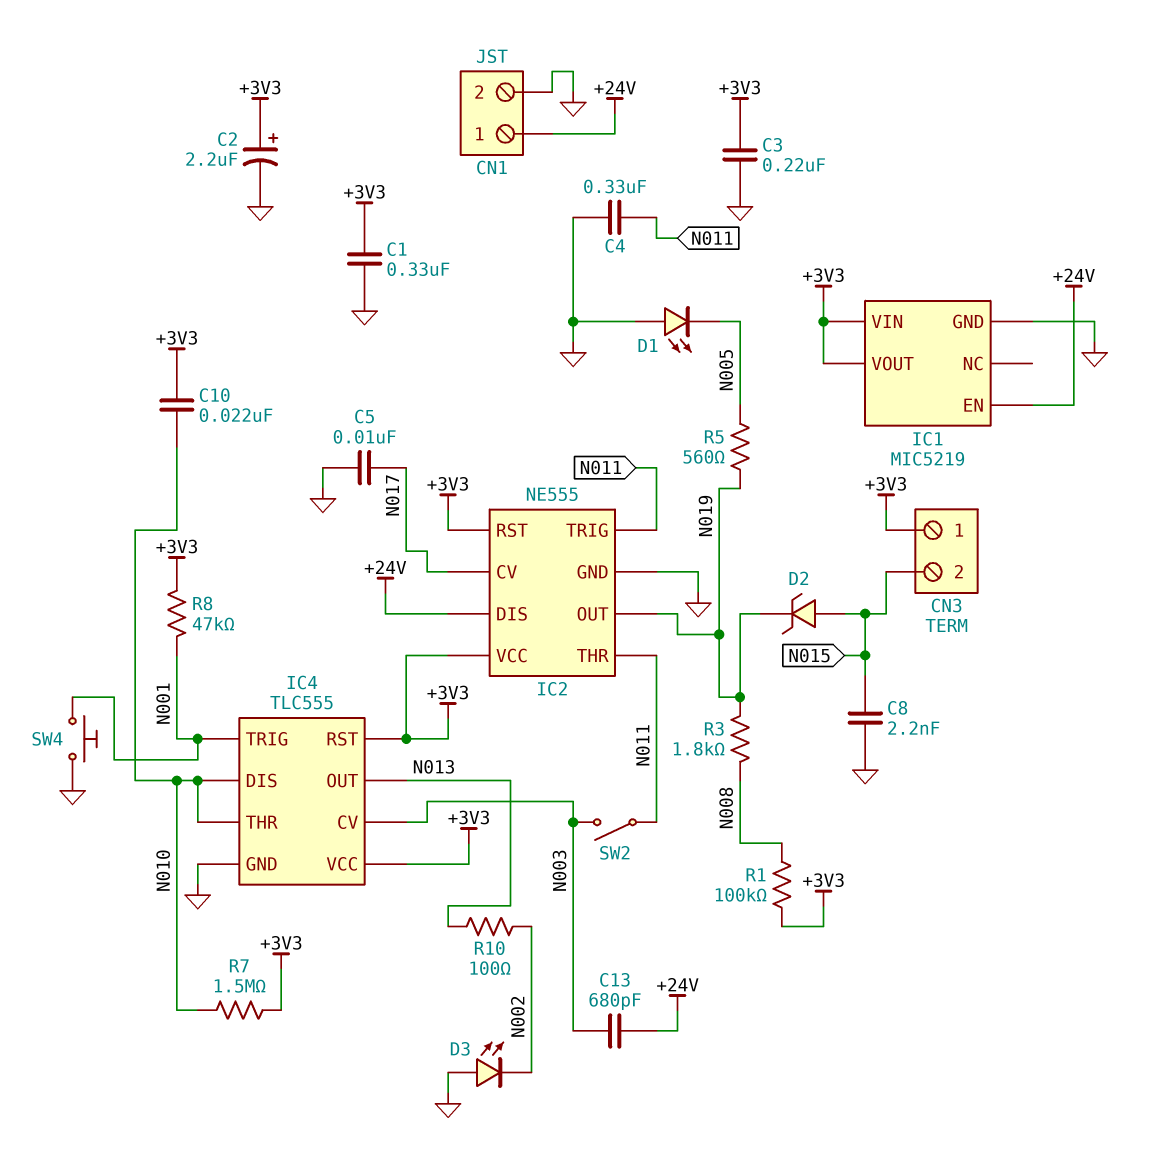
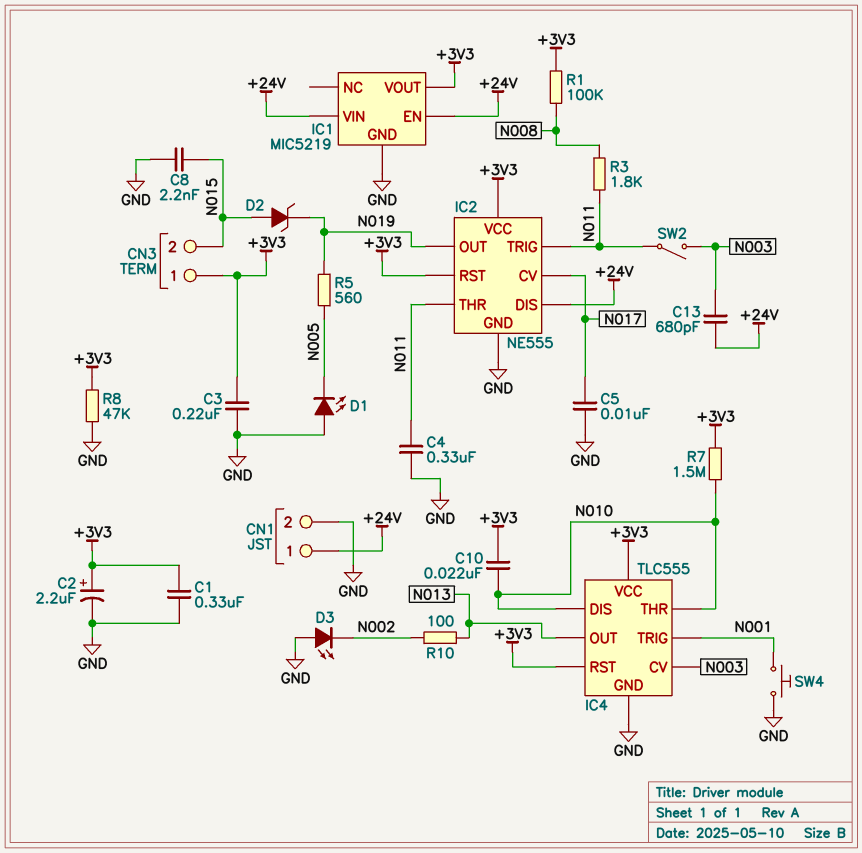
IC1 pin VIN: +3V3 -> +24V
R3: 1.8k (N008, N019) -> 1.8k (N008, N011)
R8: 47k (+3V3, N001) -> 47k (+3V3, GND)

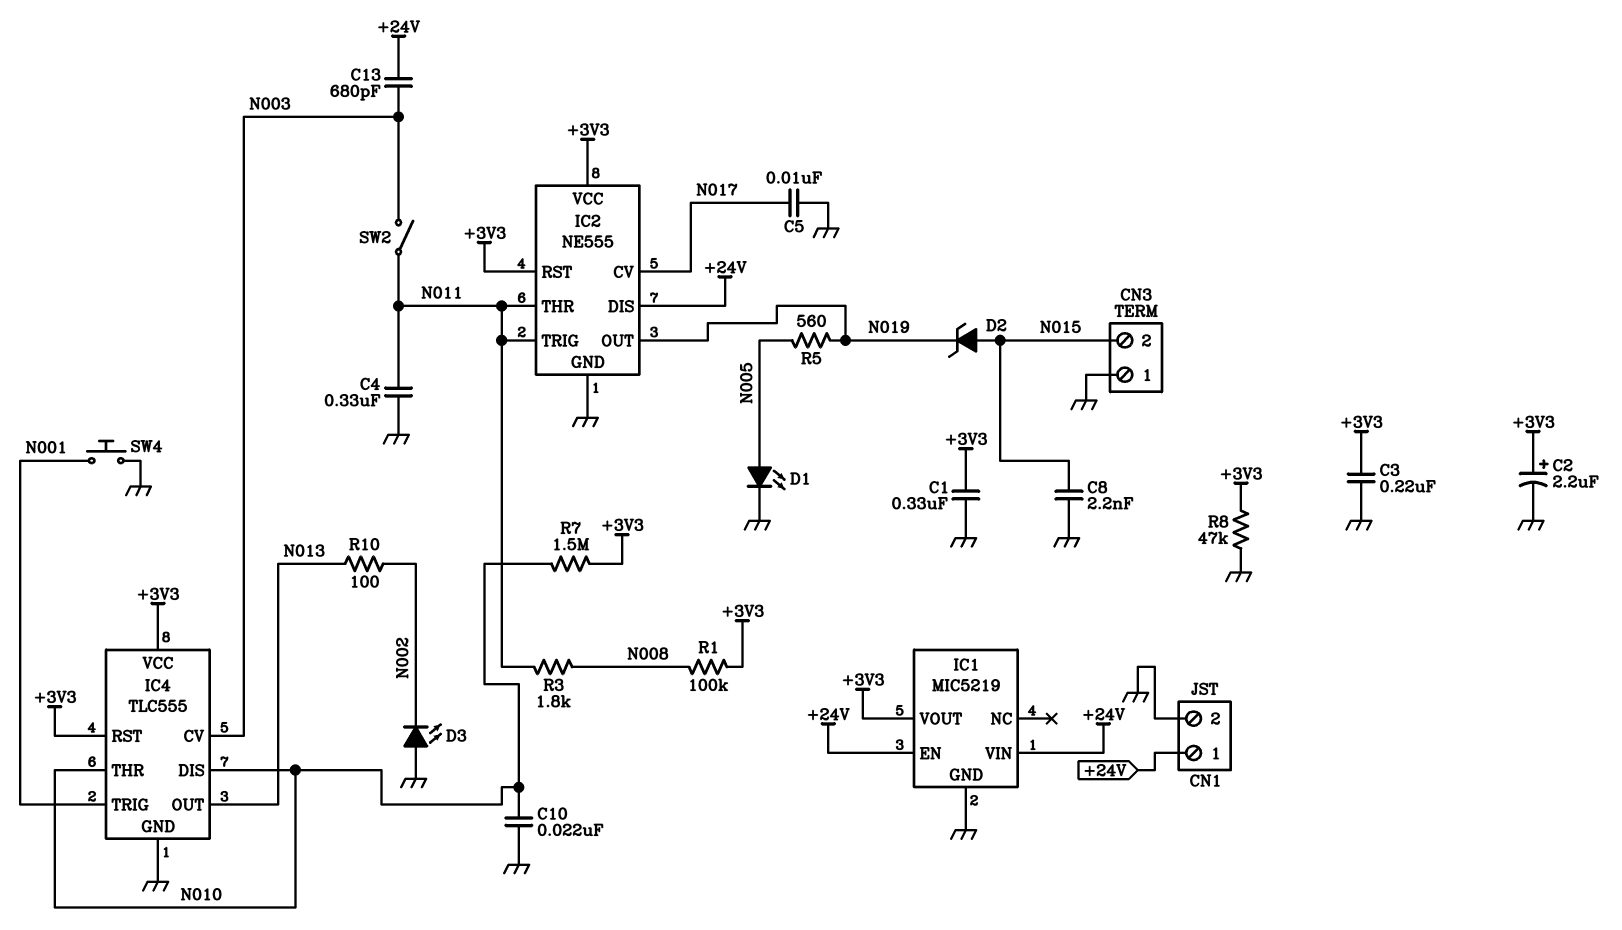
C10: 22nF (+3V3, N010) -> 22nF (GND, N010)
CN3 pin 1: +3V3 -> GND
D1: LED (A GND, K N005) -> LED (A N005, K GND)

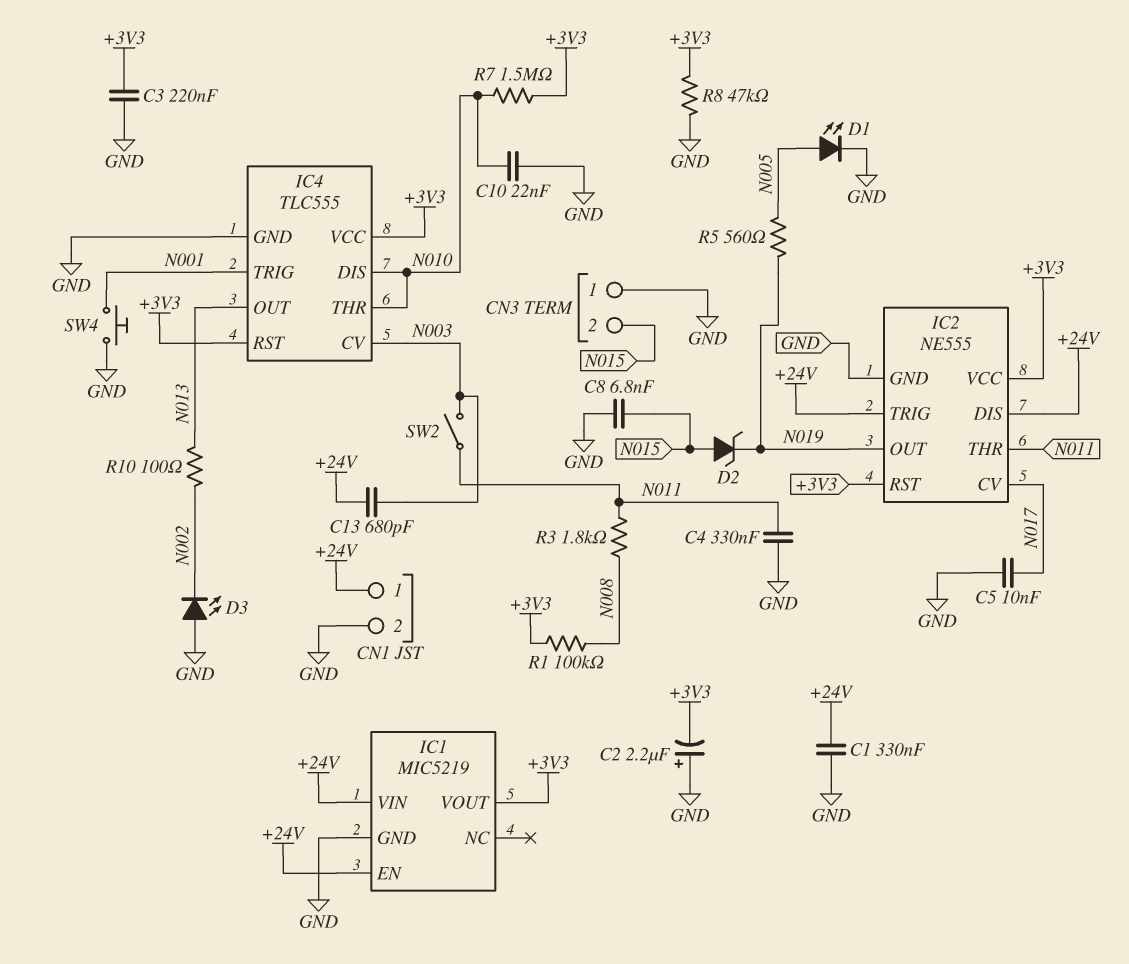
C1: 330nF (+3V3, GND) -> 330nF (+24V, GND)
C2: 2.2uF (plus +3V3, minus GND) -> 2.2uF (plus GND, minus +3V3)
C8: 2.2nF (GND, N015) -> 6.8nF (GND, N015)
IC2 pin TRIG: N011 -> +24V

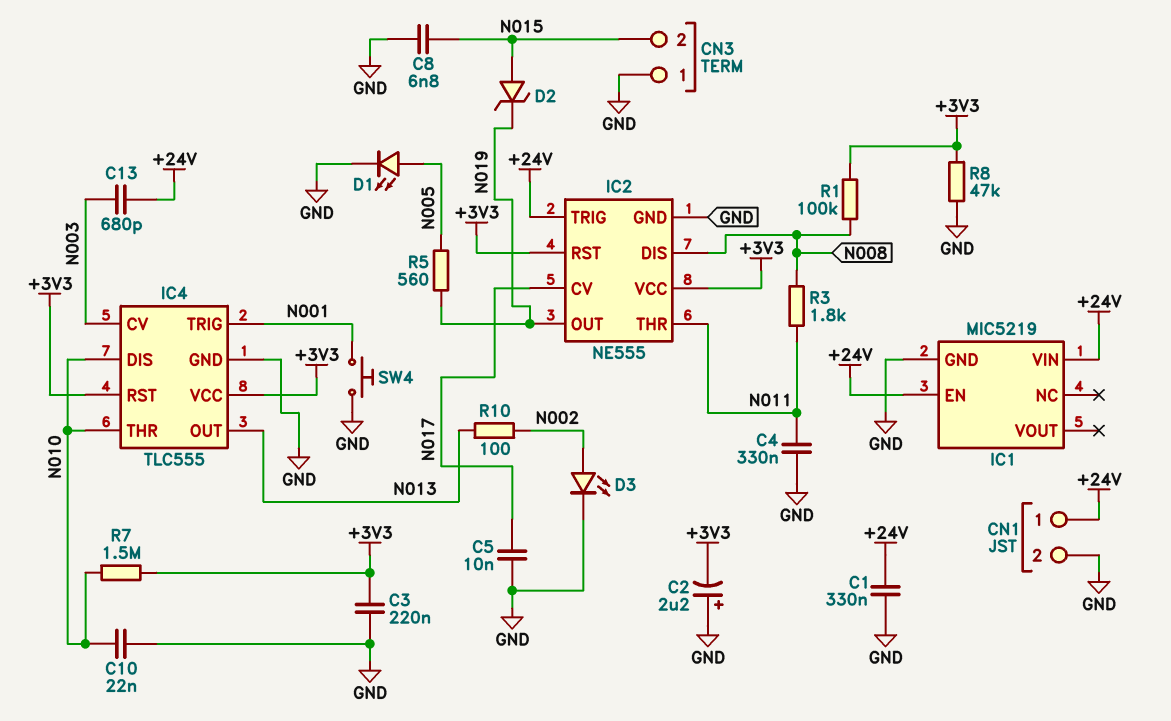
D3: LED (A GND, K N002) -> LED (A N002, K GND)
IC1 pin VOUT: +3V3 -> none
IC2 pin DIS: +24V -> N008
SW2: switch (N003, N011) -> none

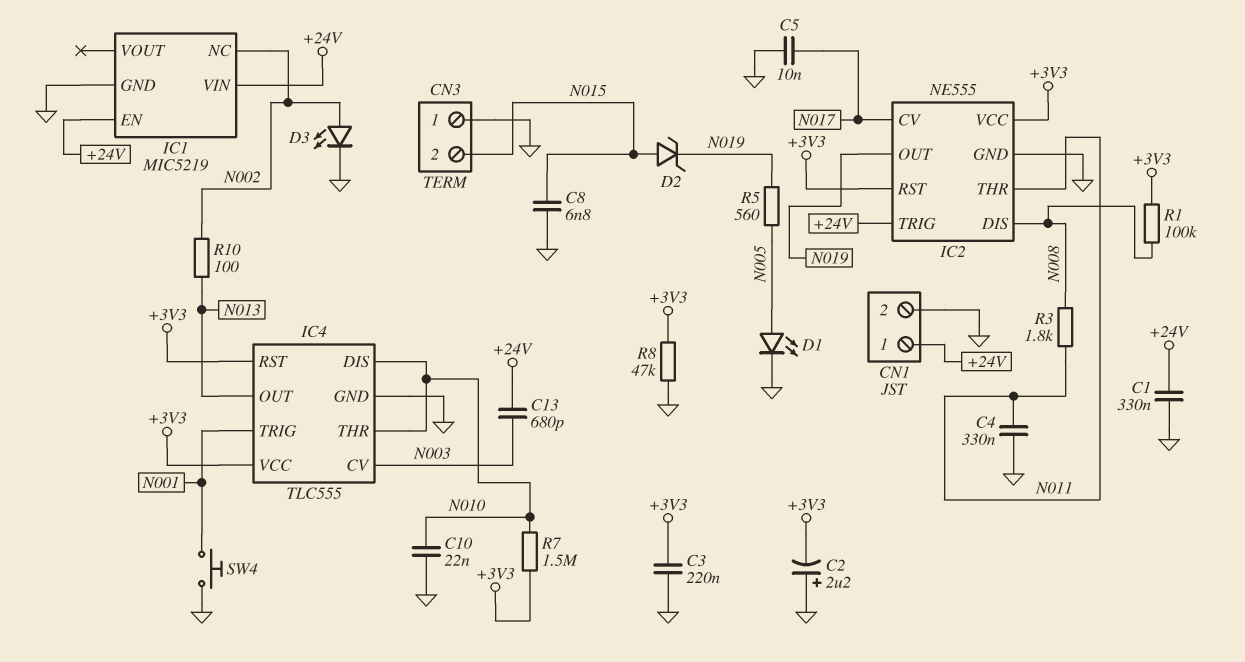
IC1 pin NC: none -> N002

